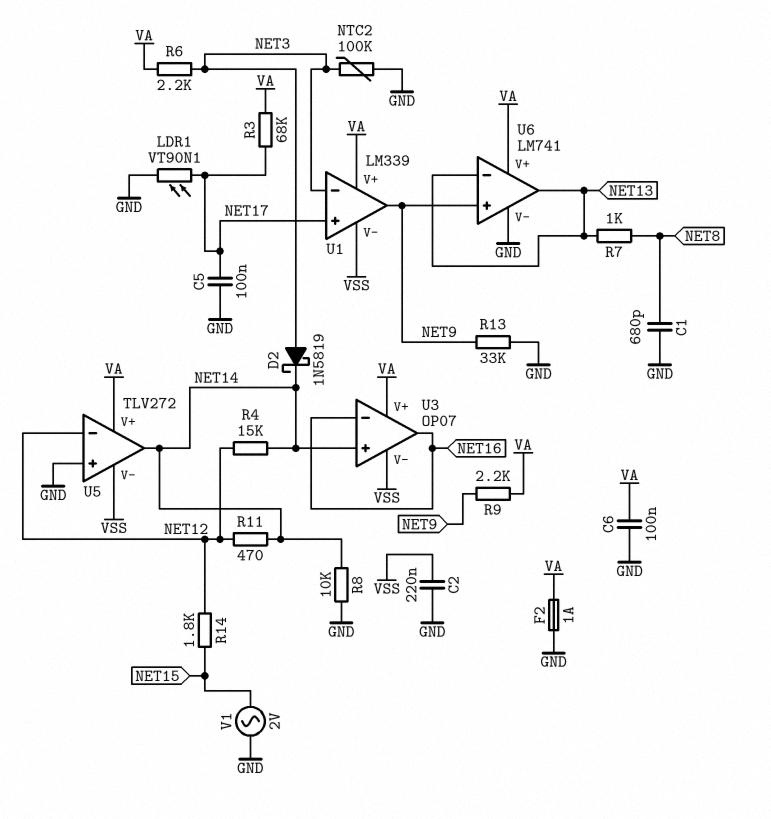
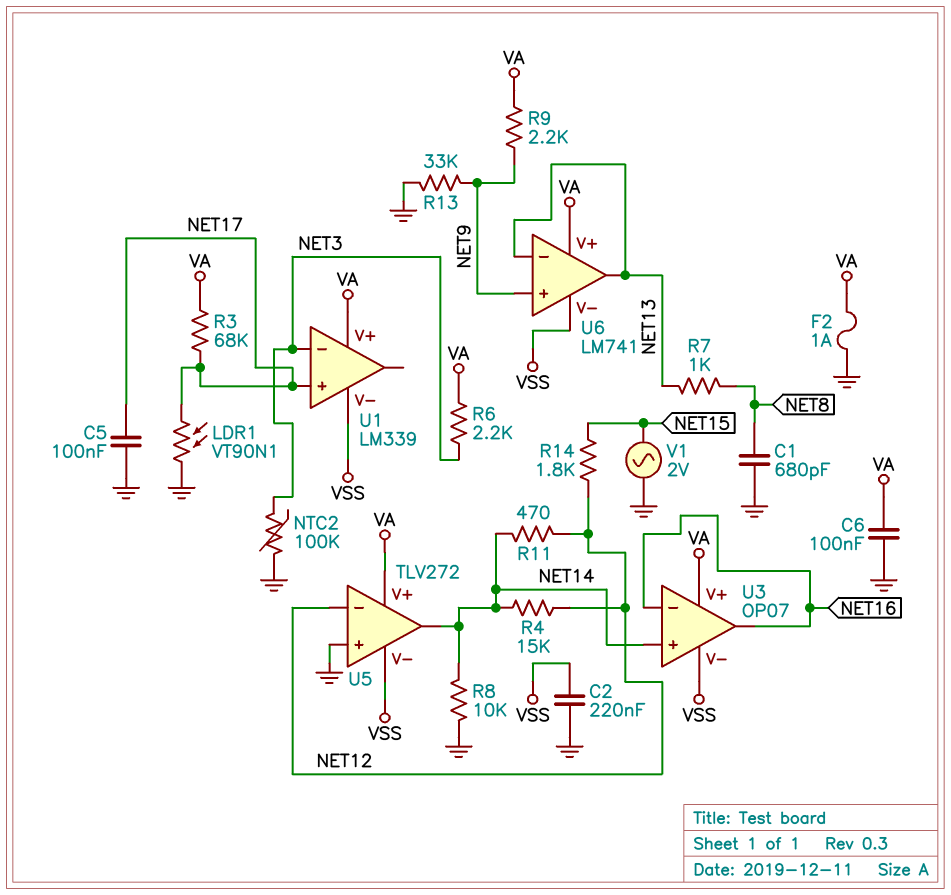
D2: schottky 1N5819 (A NET3, K NET14) -> none
U1 pin out: NET9 -> none
U6 pin V-: GND -> VSS

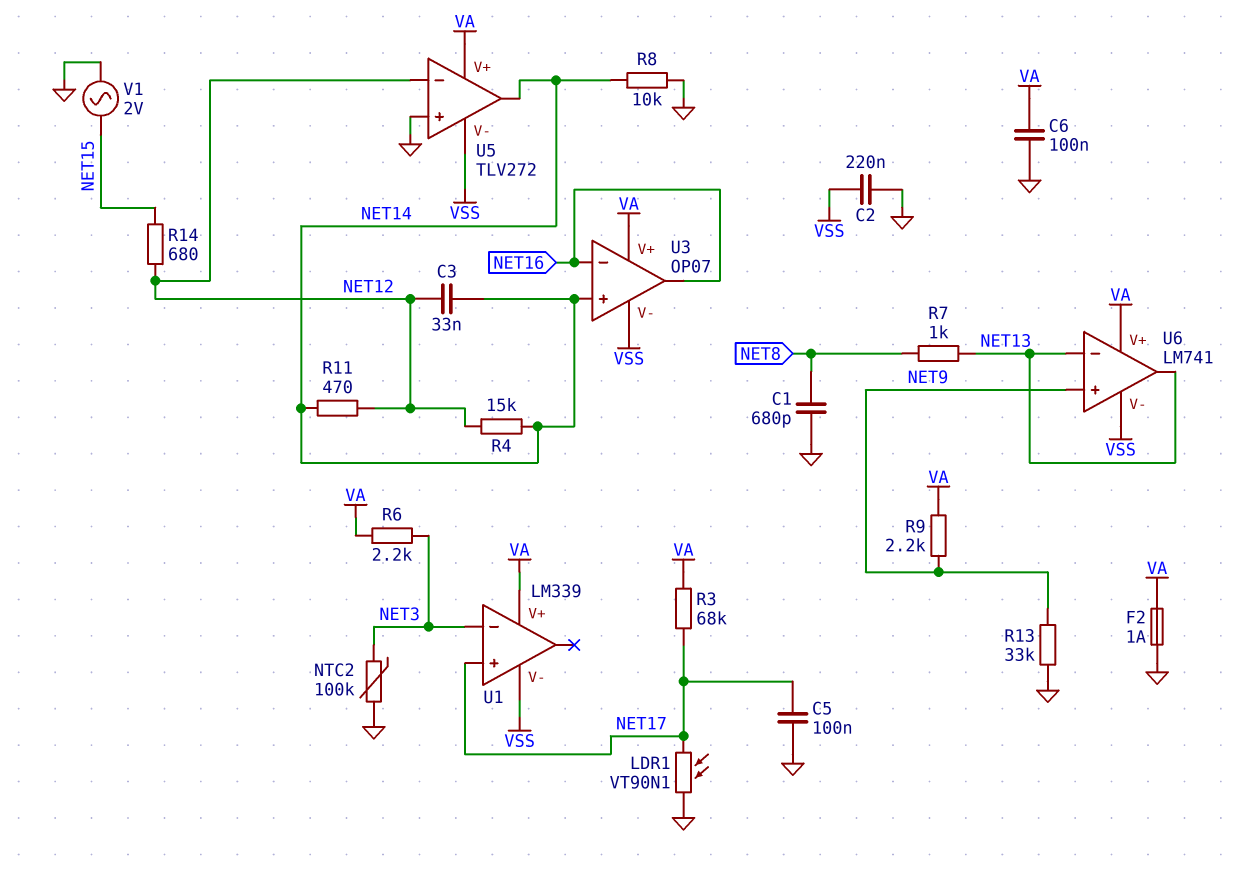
C3: none -> 33nF (NET12, NET14)
R14: 1.8k (NET12, NET15) -> 680 (NET12, NET15)

